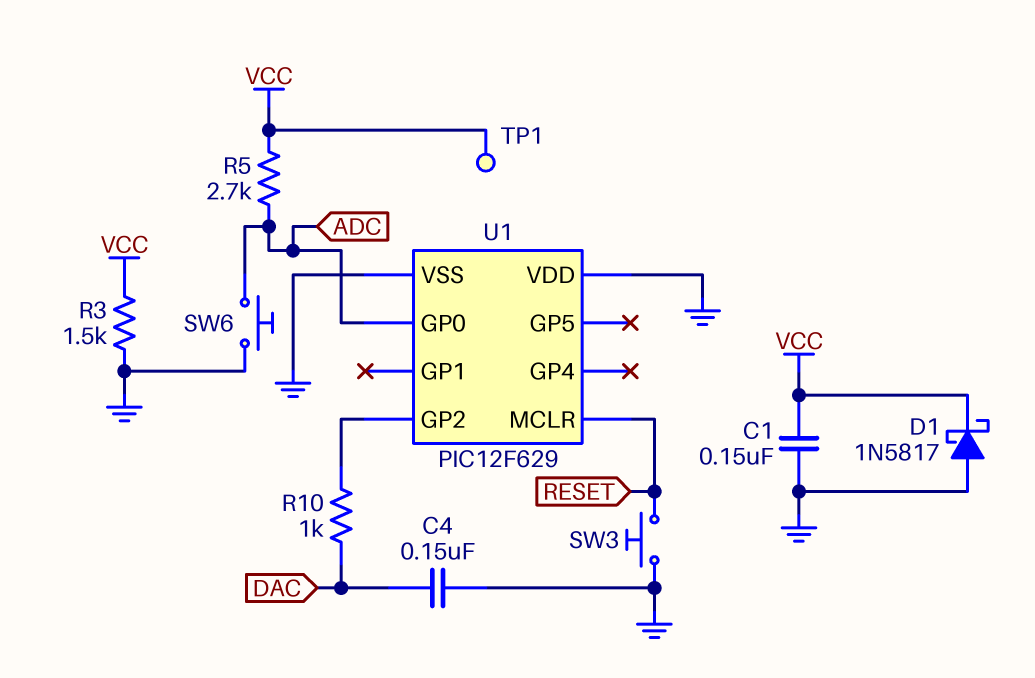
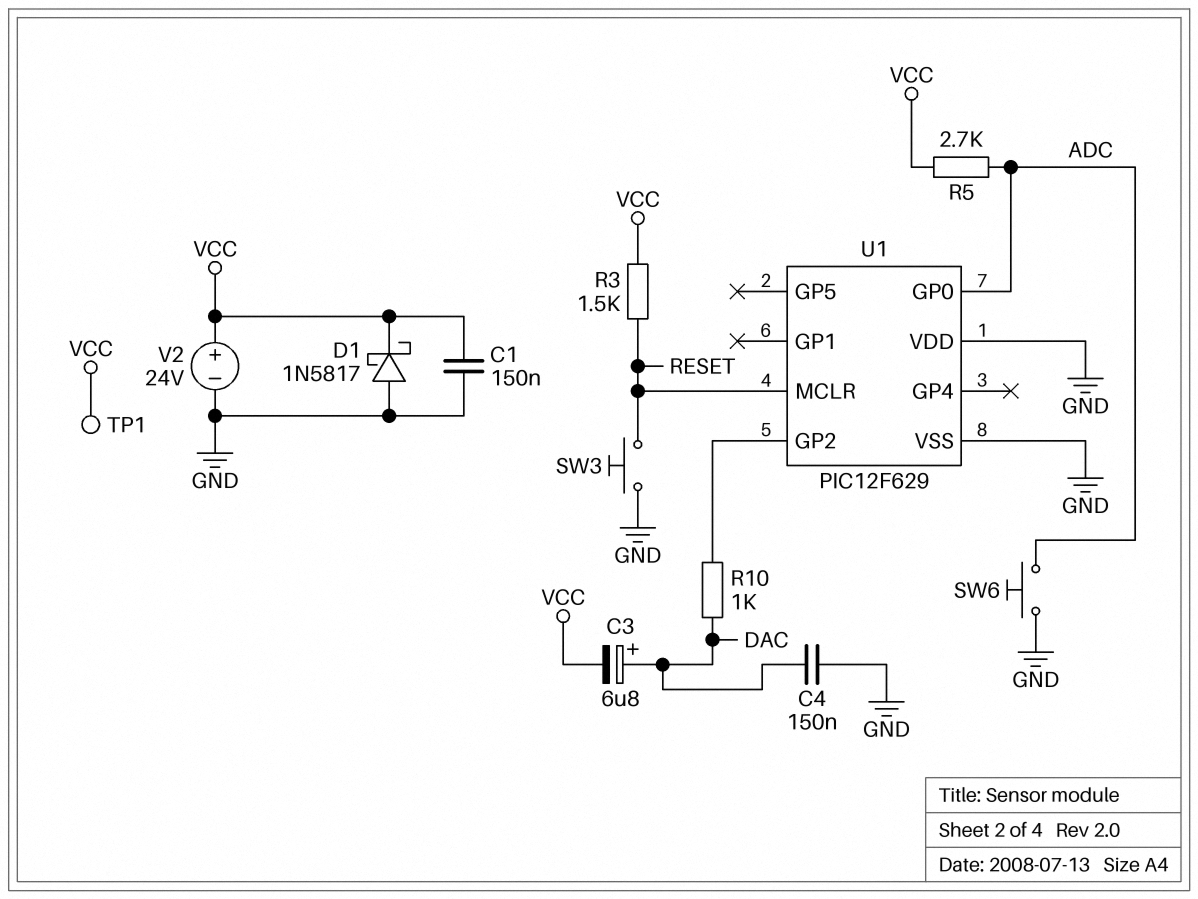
C3: none -> 6.8uF (plus DAC, minus VCC)
R3: 1.5k (GND, VCC) -> 1.5k (RESET, VCC)
V2: none -> 24V (plus VCC, minus GND)

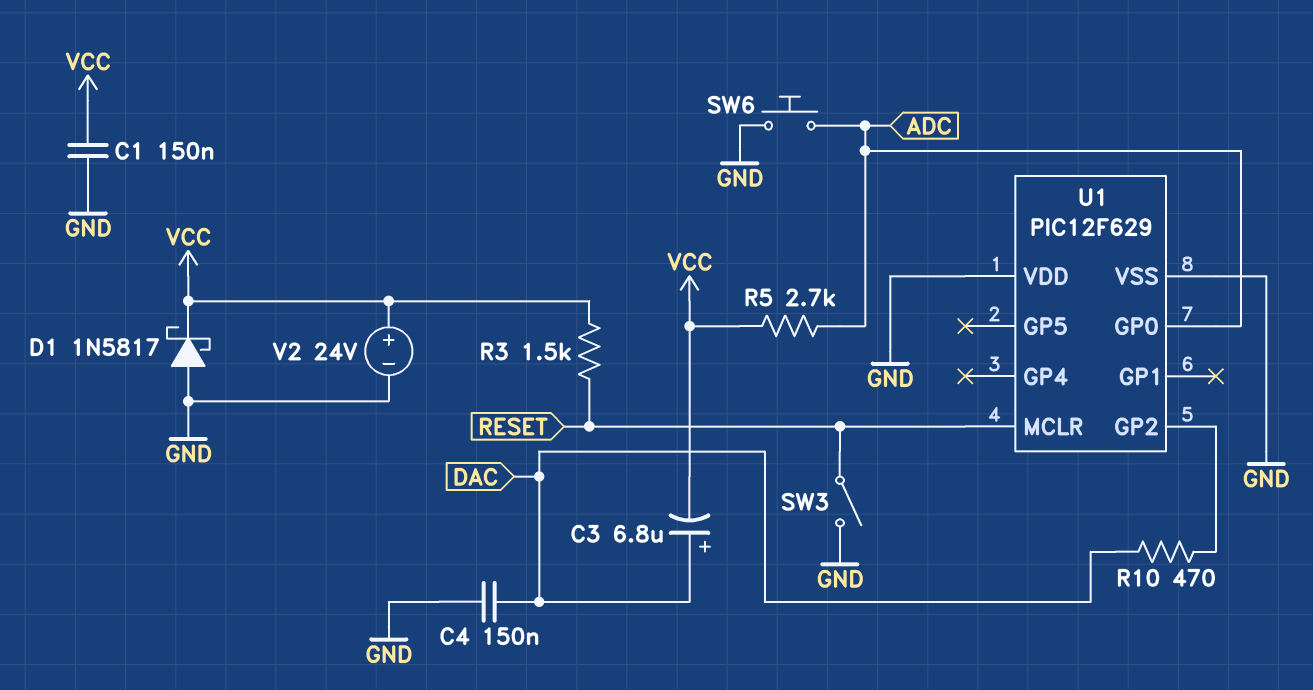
R10: 1k (DAC, U1/GP2) -> 470 (DAC, U1/GP2)
SW3: button (GND, RESET) -> switch (GND, RESET)
TP1: test point (VCC) -> none

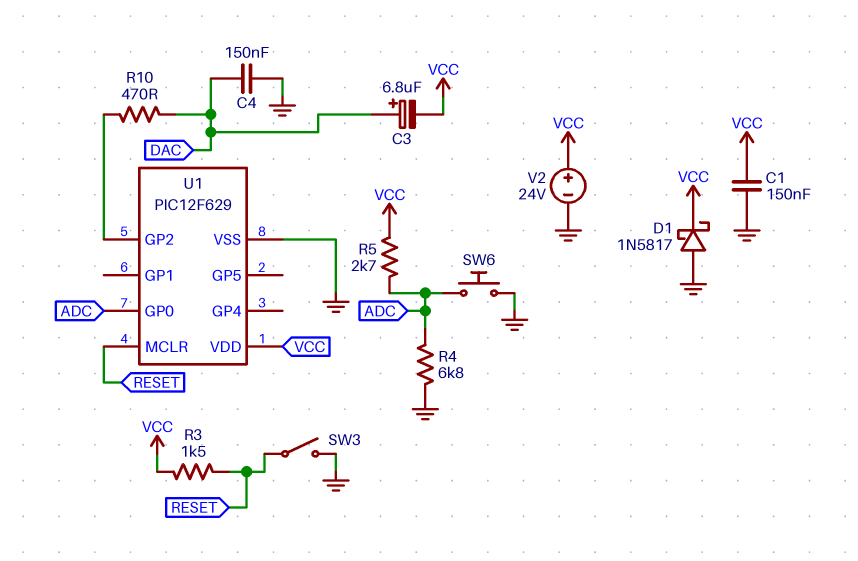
R4: none -> 6.8k (ADC, GND)
U1 pin VDD: GND -> VCC

